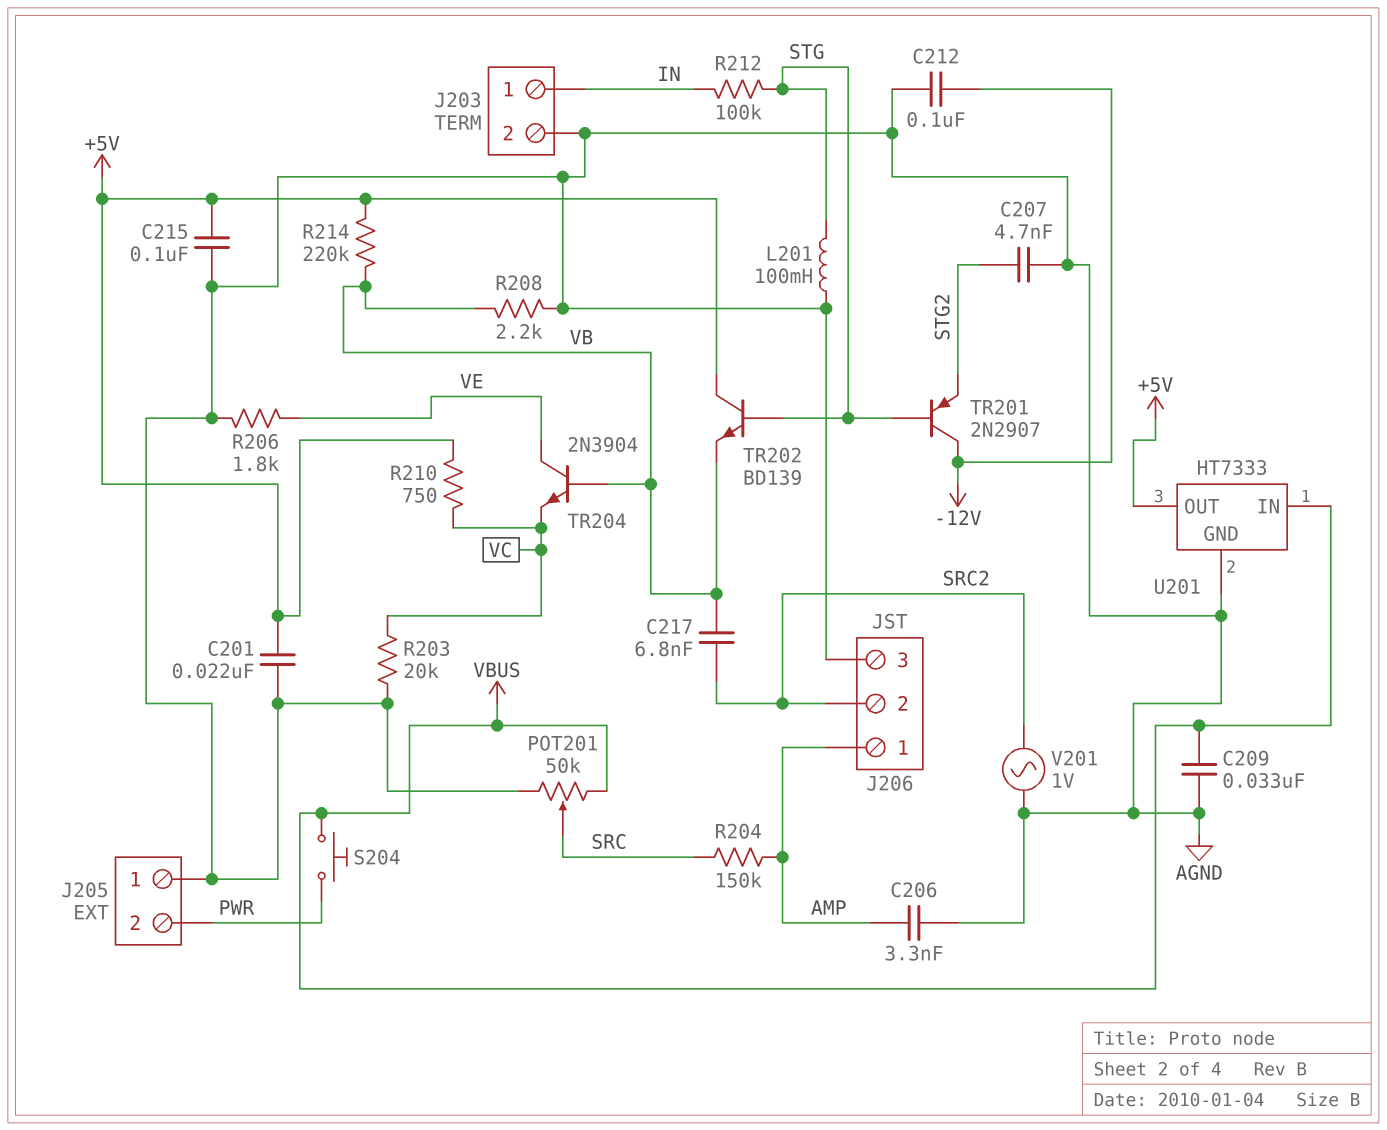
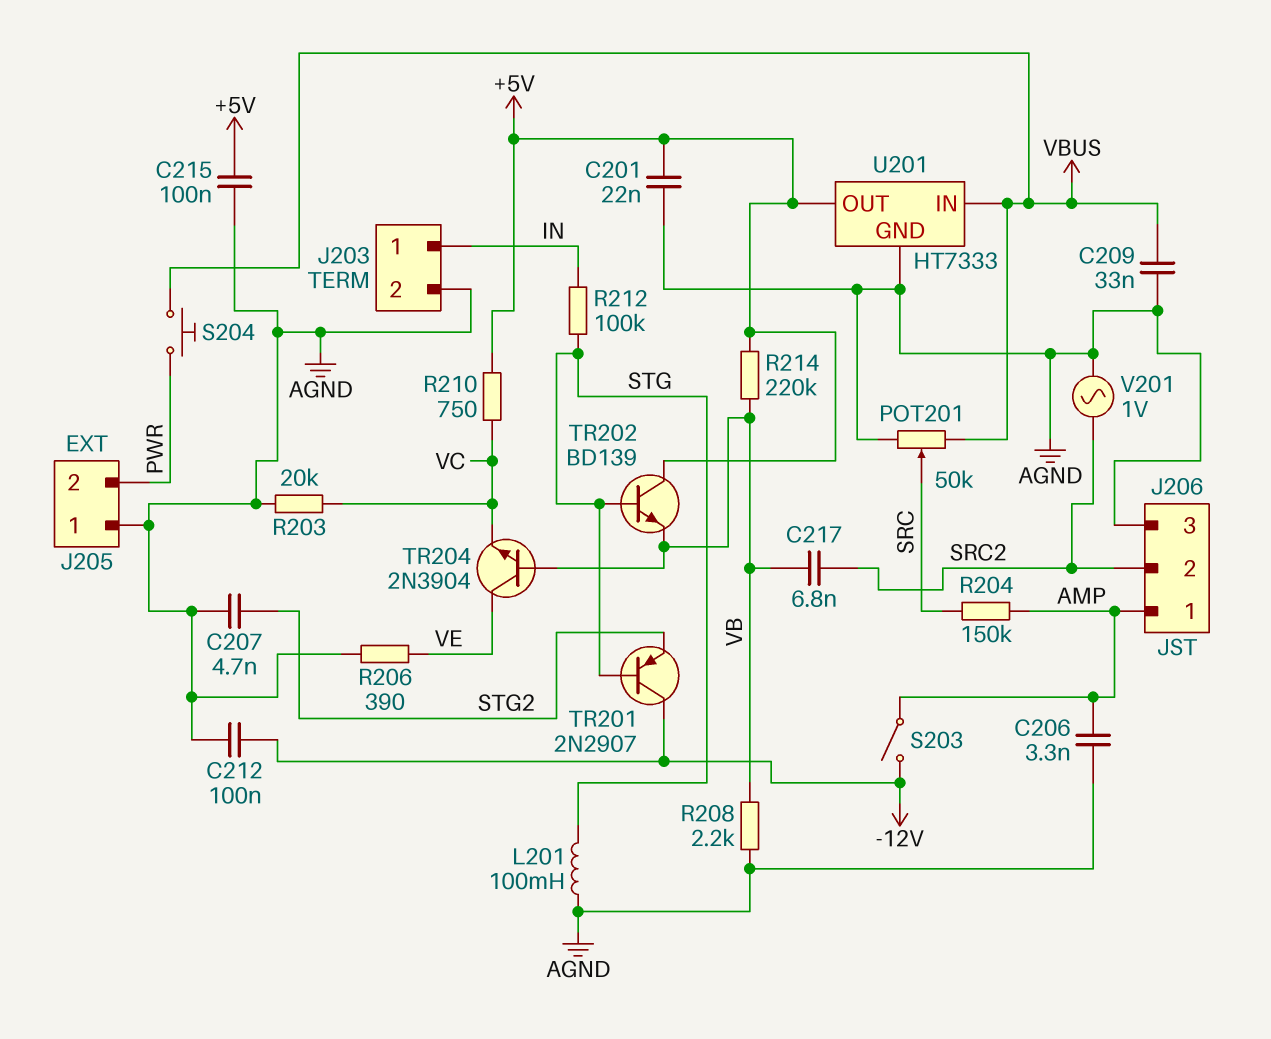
R206: 1.8k (AGND, VE) -> 390 (AGND, VE)
S203: none -> switch (-12V, AMP)

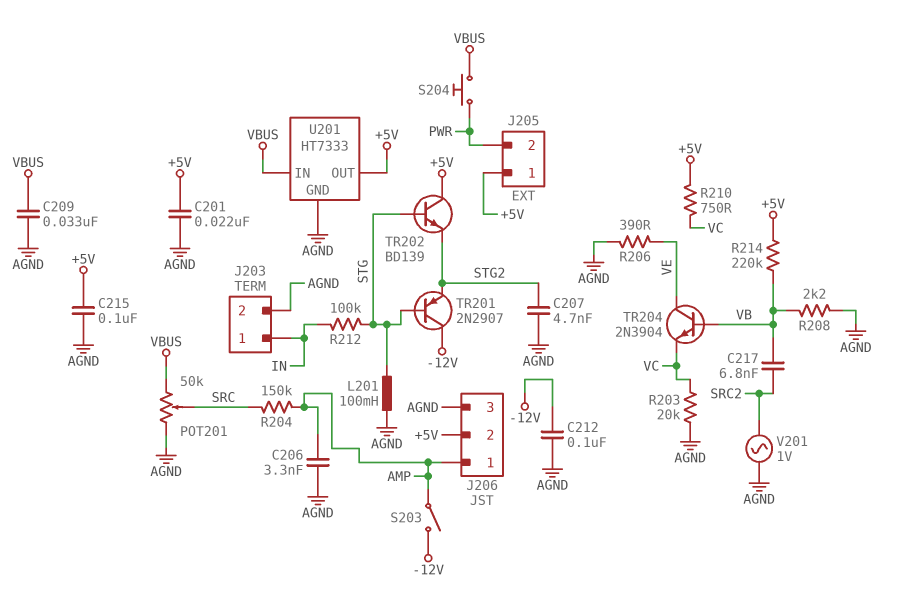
J205 pin 1: AGND -> +5V
J206 pin 2: SRC2 -> +5V
TR202: NPN BD139 (B STG, C +5V, E VB) -> NPN BD139 (B STG, C +5V, E STG2)

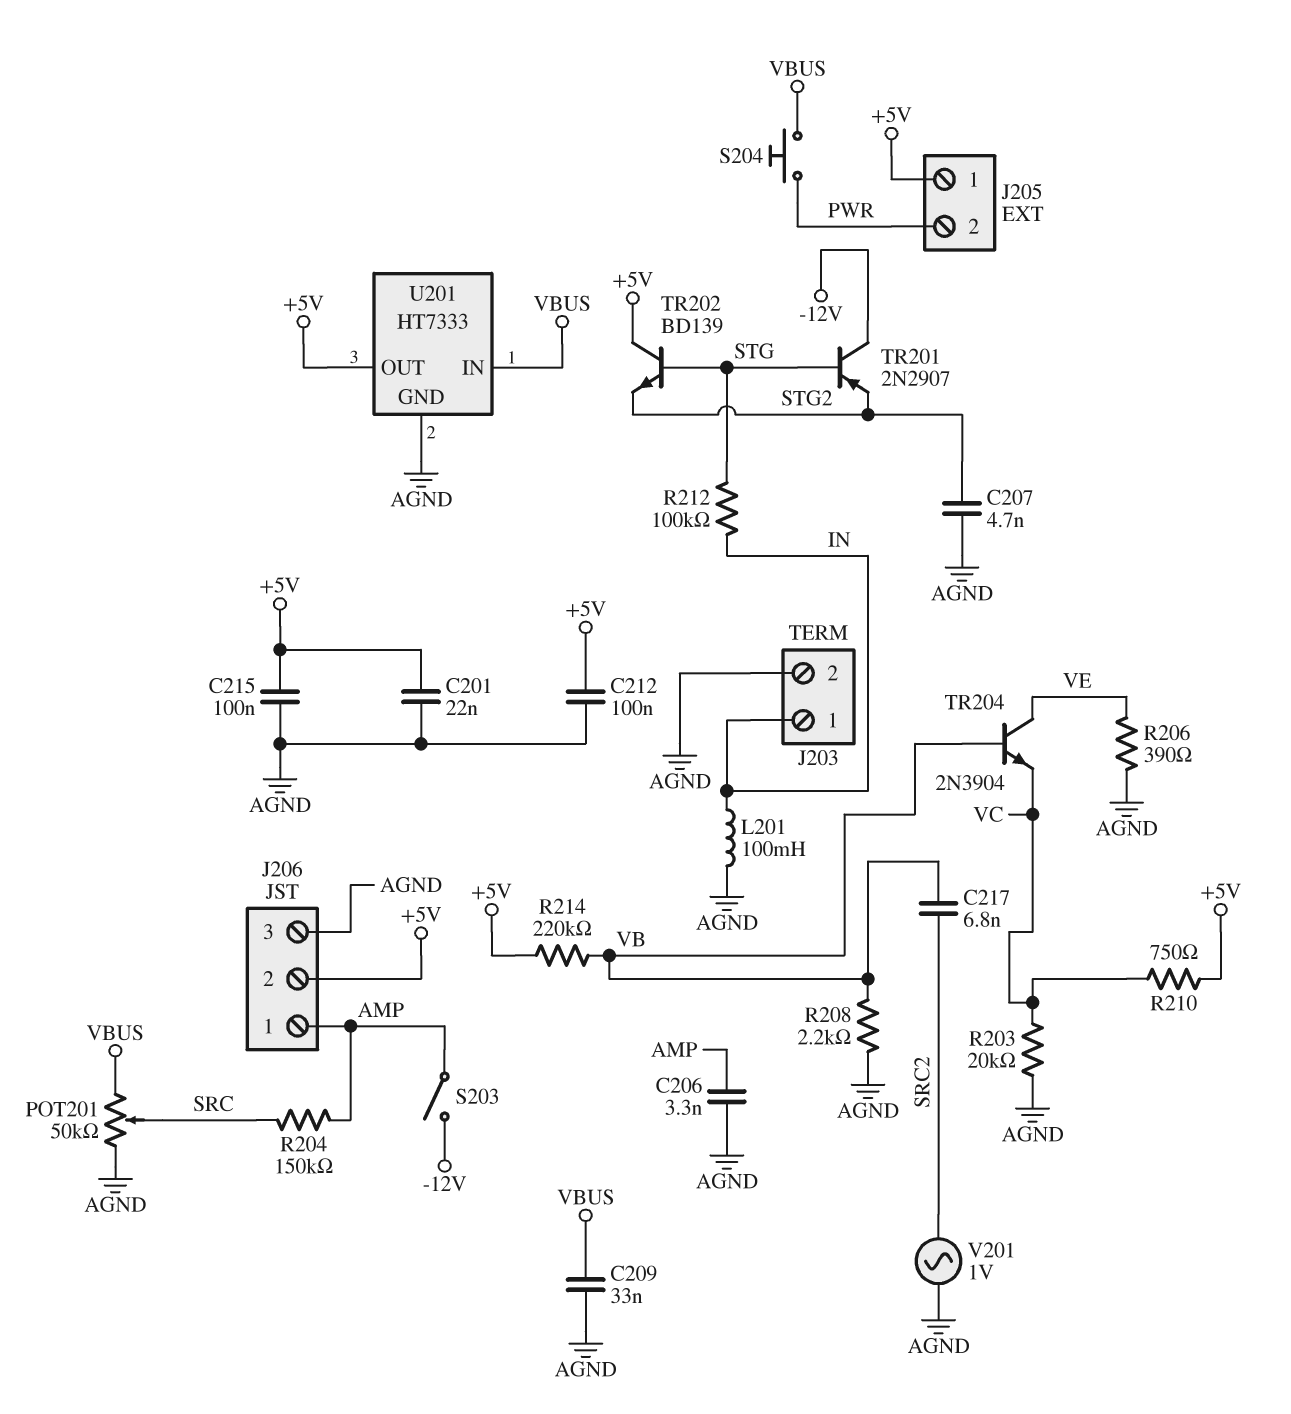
C212: 100nF (-12V, AGND) -> 100nF (+5V, AGND)
L201: 100mH (AGND, STG) -> 100mH (AGND, IN)

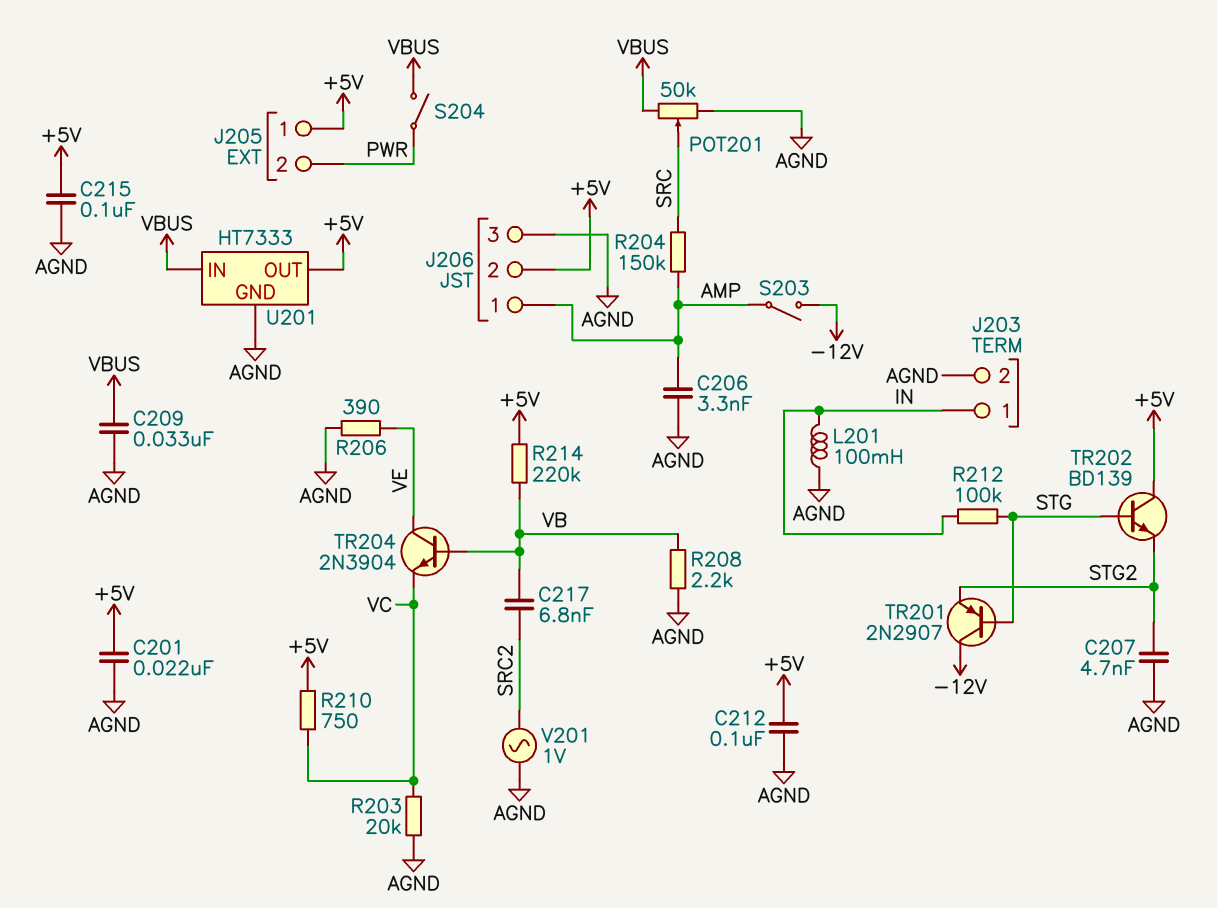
S204: button (PWR, VBUS) -> switch (PWR, VBUS)

